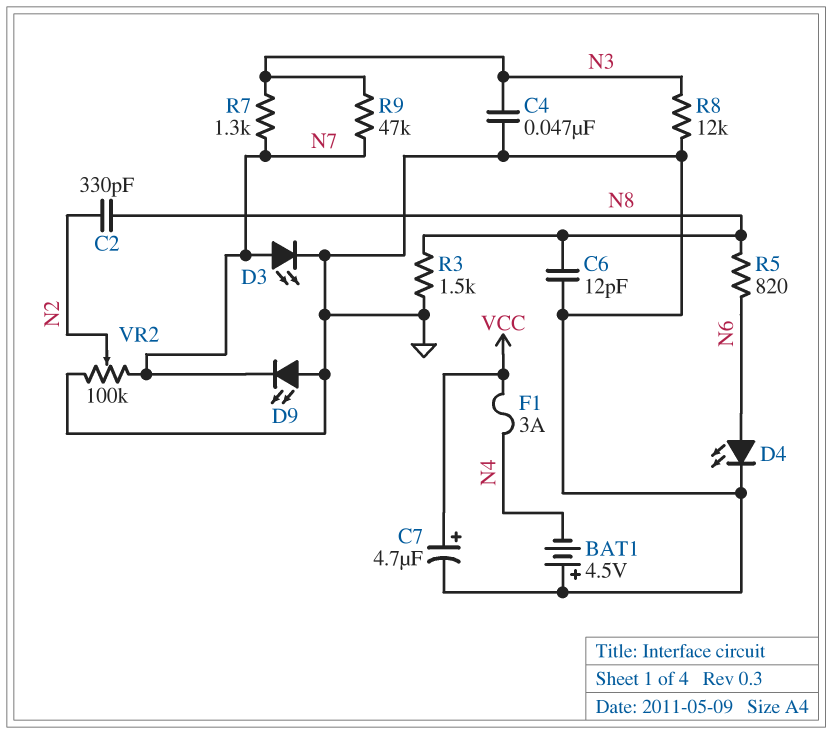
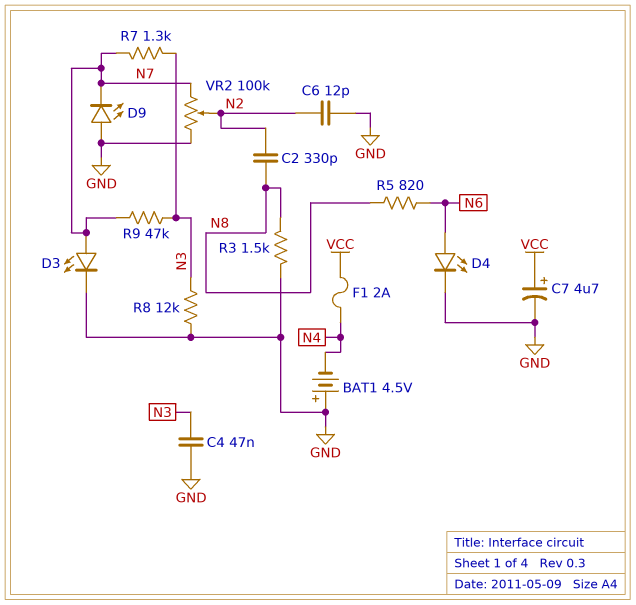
C6: 12pF (GND, N8) -> 12pF (GND, N2)
F1: 3A (N4, VCC) -> 2A (N4, VCC)

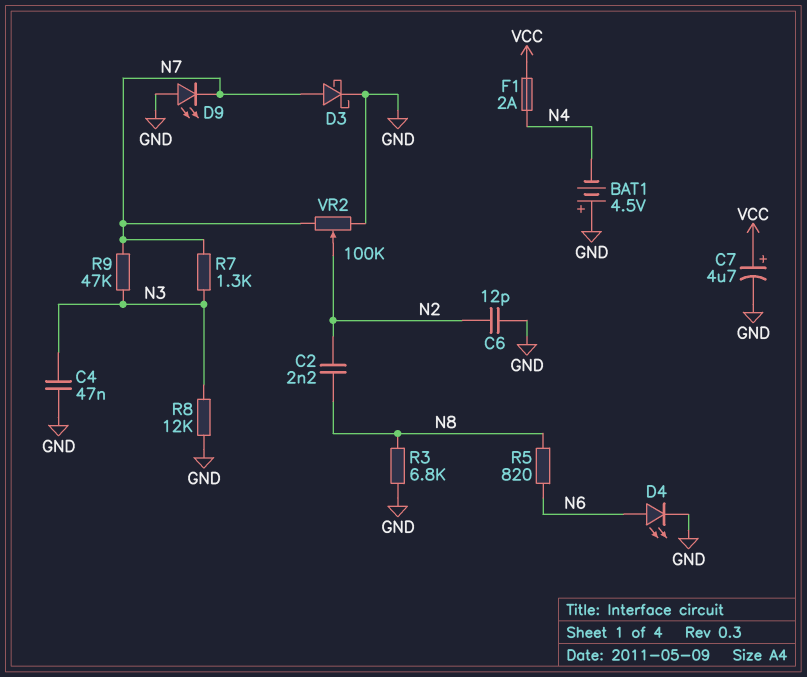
C2: 330pF (N2, N8) -> 2.2nF (N2, N8)
D3: LED (A N7, K GND) -> schottky (A N7, K GND)
R3: 1.5k (GND, N8) -> 6.8k (GND, N8)

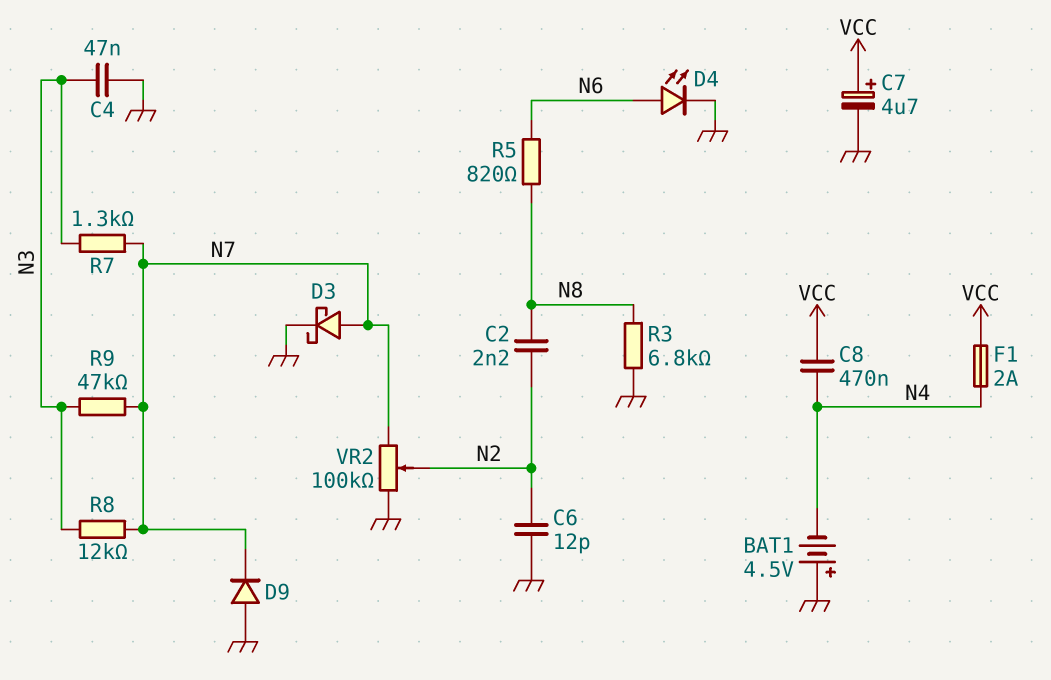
C8: none -> 470nF (N4, VCC)
D9: LED (A GND, K N7) -> diode (A GND, K N7)
R8: 12k (GND, N3) -> 12k (N3, N7)

